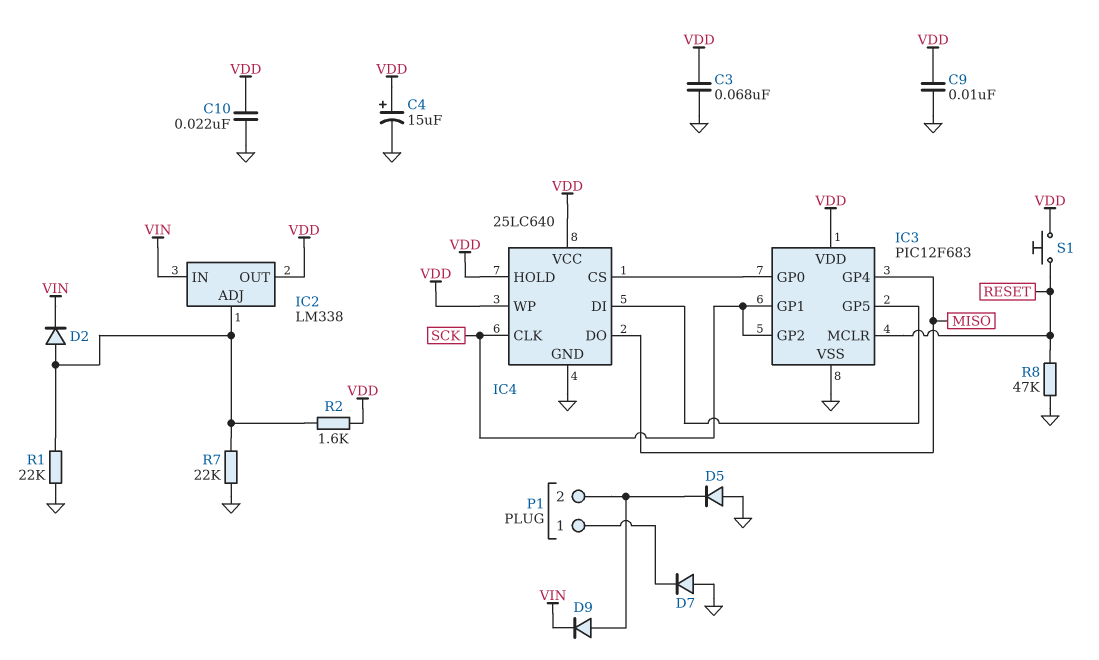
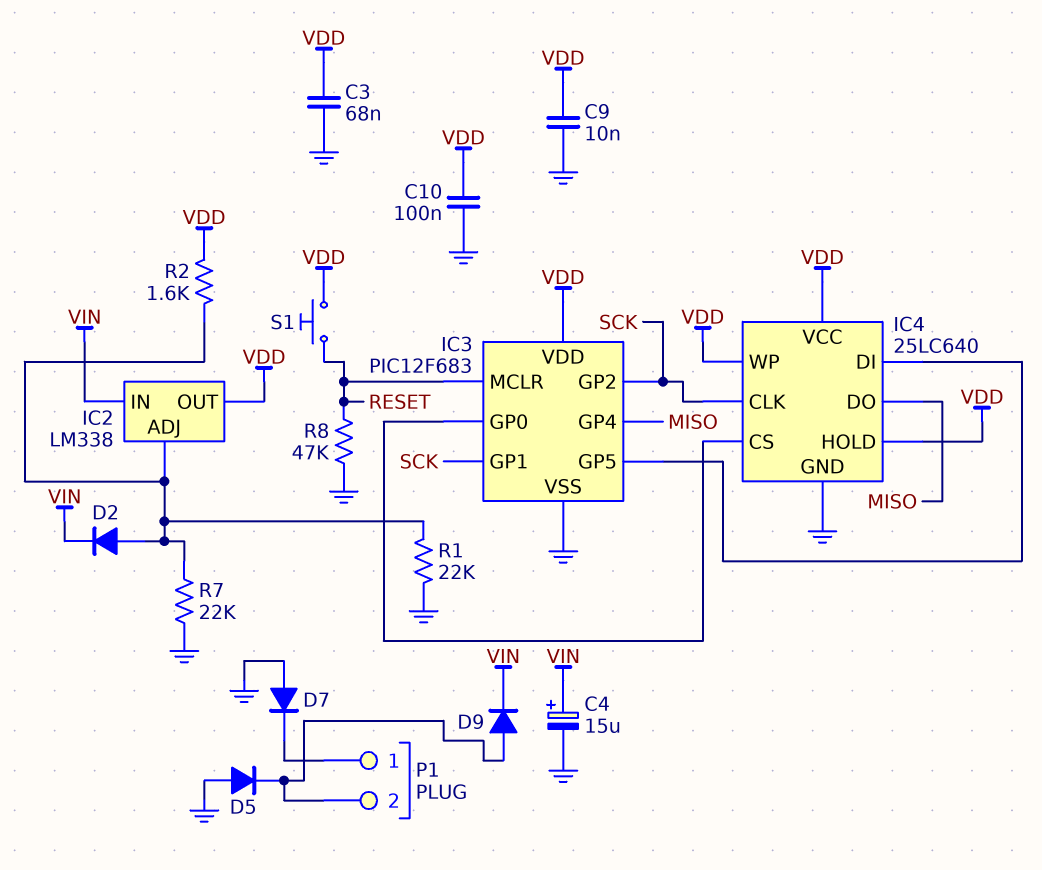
C4: 15uF (plus VDD, minus GND) -> 15uF (plus VIN, minus GND)
C10: 22nF (GND, VDD) -> 100nF (GND, VDD)

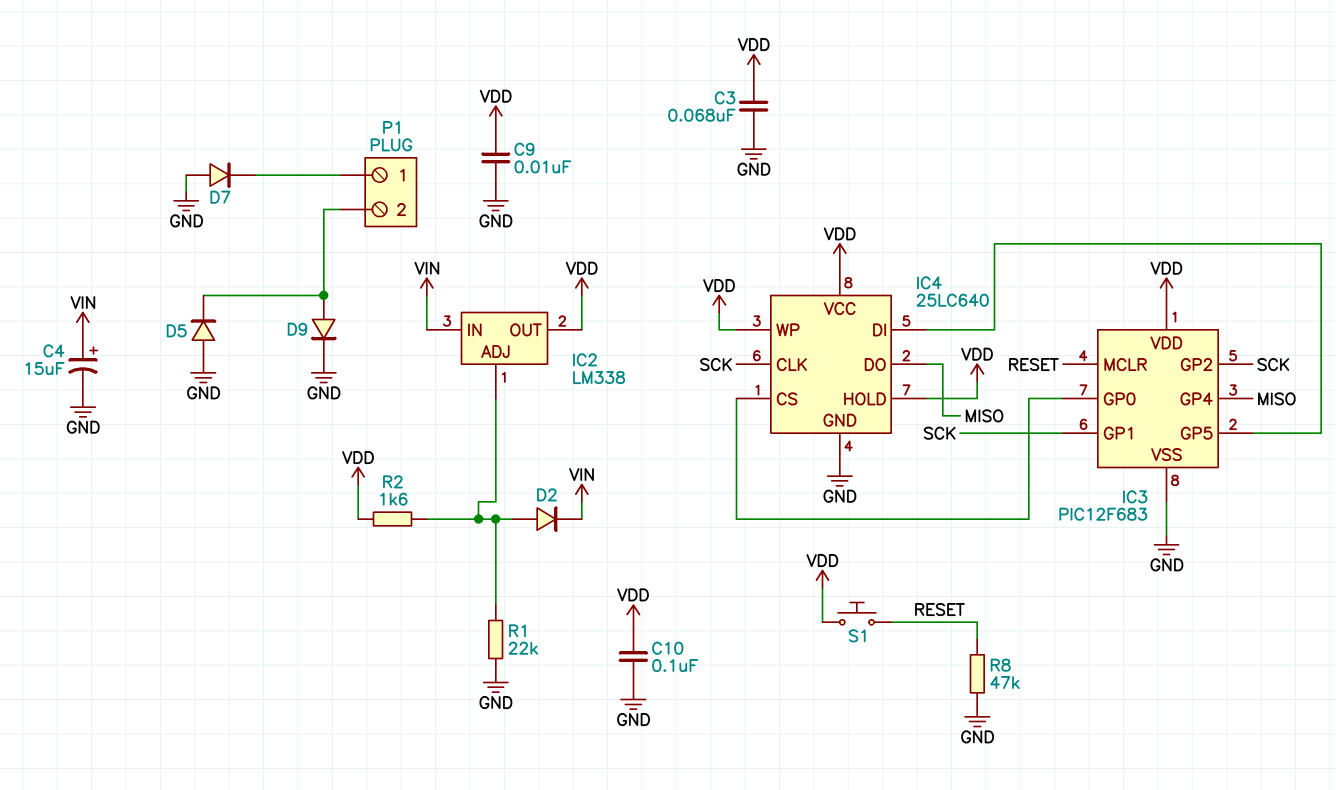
D9: diode (A P1/2, K VIN) -> diode (A P1/2, K GND)
R7: 22k (GND, IC2/ADJ) -> none

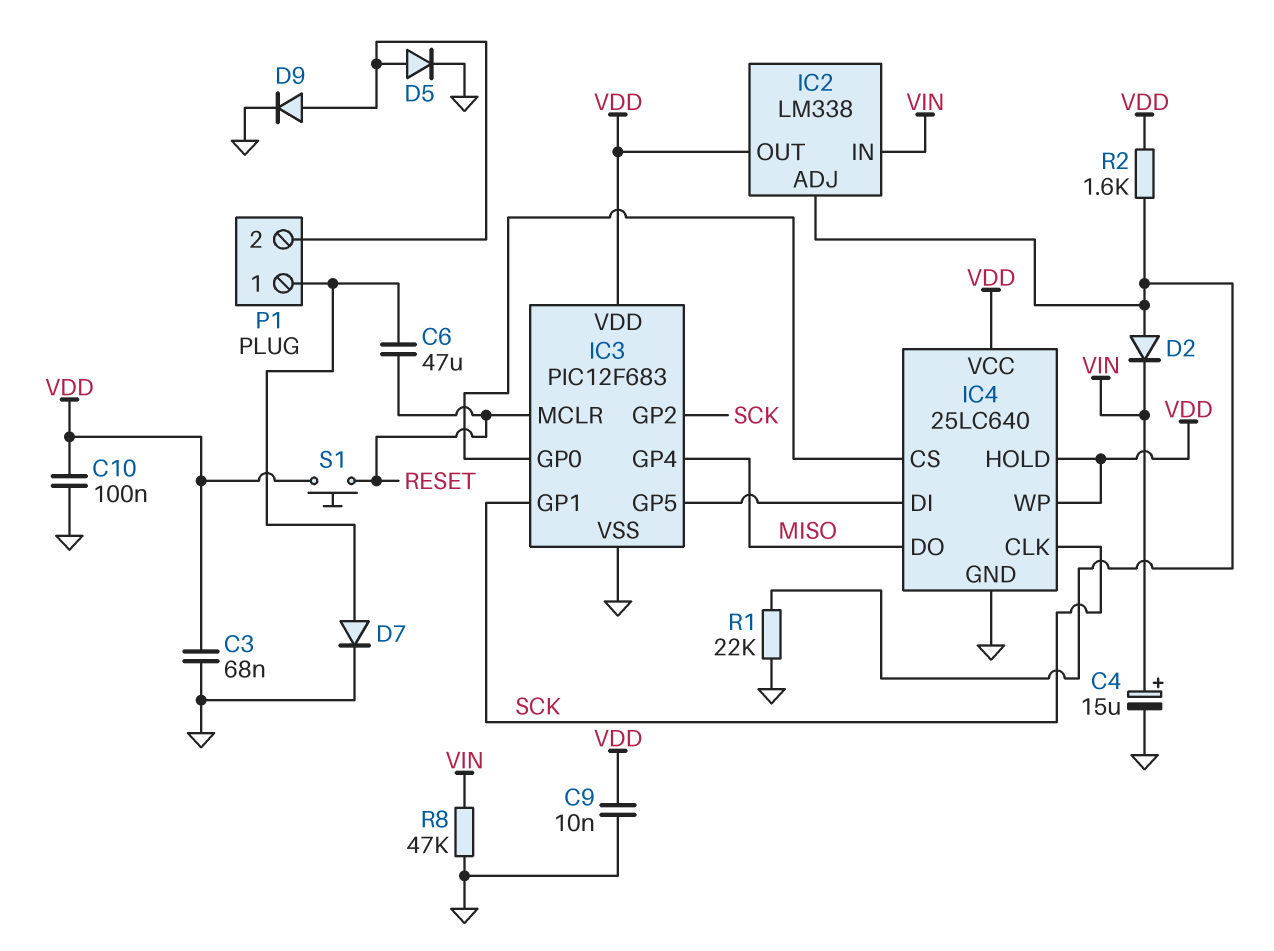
C6: none -> 47uF (P1/1, RESET)
D5: diode (A GND, K P1/2) -> diode (A P1/2, K GND)
D7: diode (A GND, K P1/1) -> diode (A P1/1, K GND)
R8: 47k (GND, RESET) -> 47k (GND, VIN)

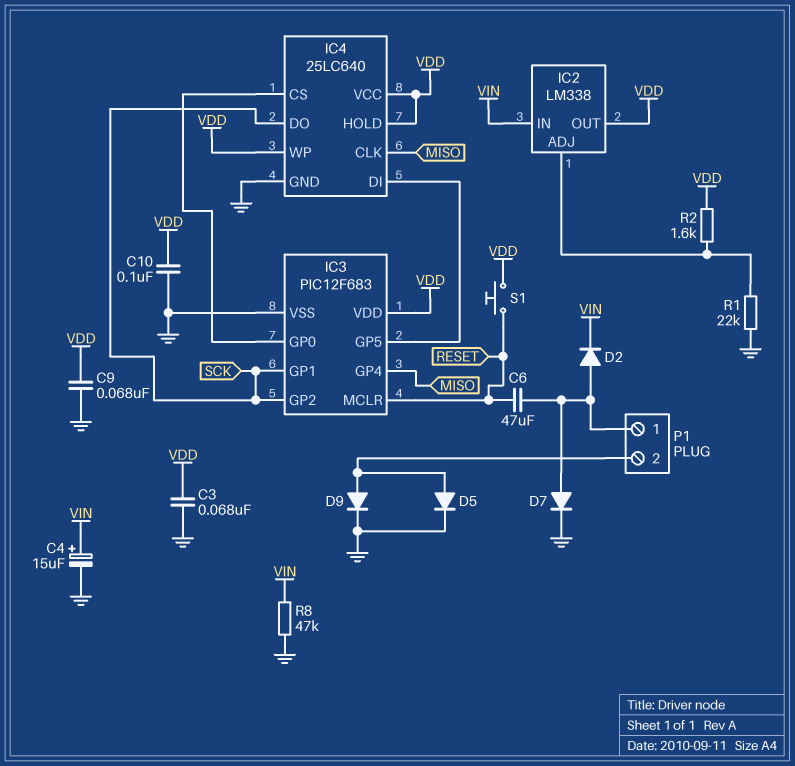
C9: 10nF (GND, VDD) -> 68nF (GND, VDD)
D2: diode (A IC2/ADJ, K VIN) -> diode (A P1/1, K VIN)
IC4 pin CLK: SCK -> MISO
IC4 pin DO: MISO -> SCK

